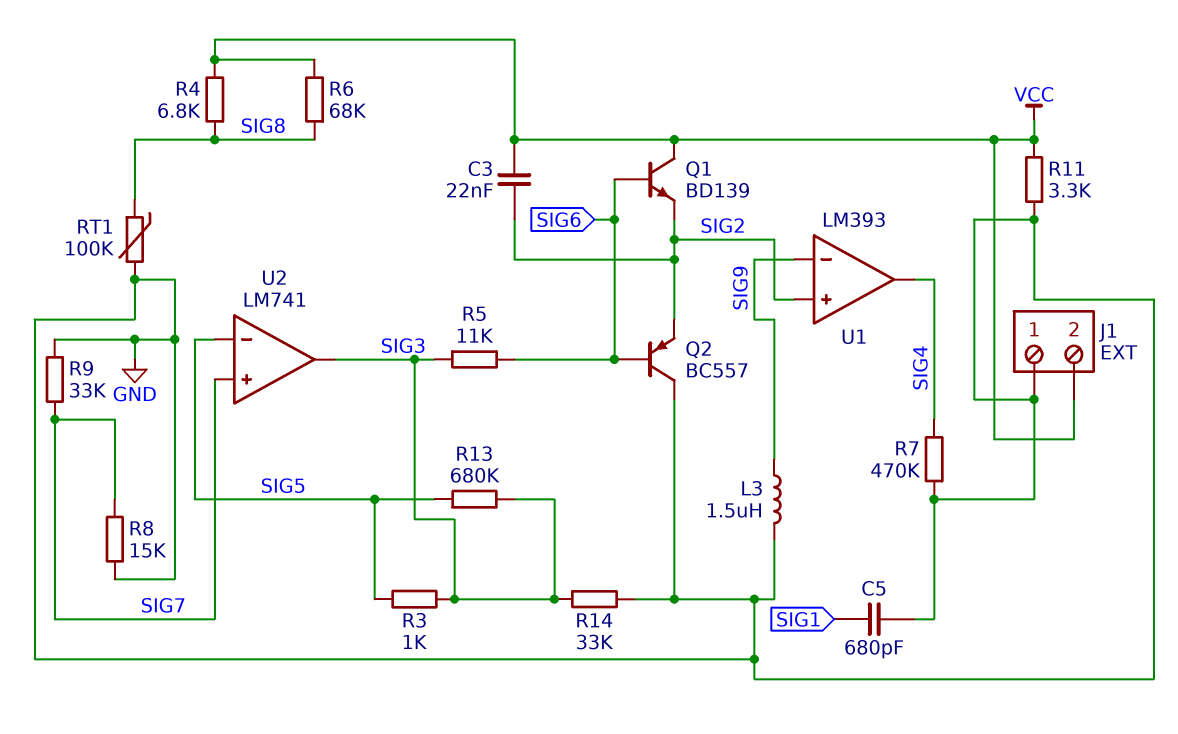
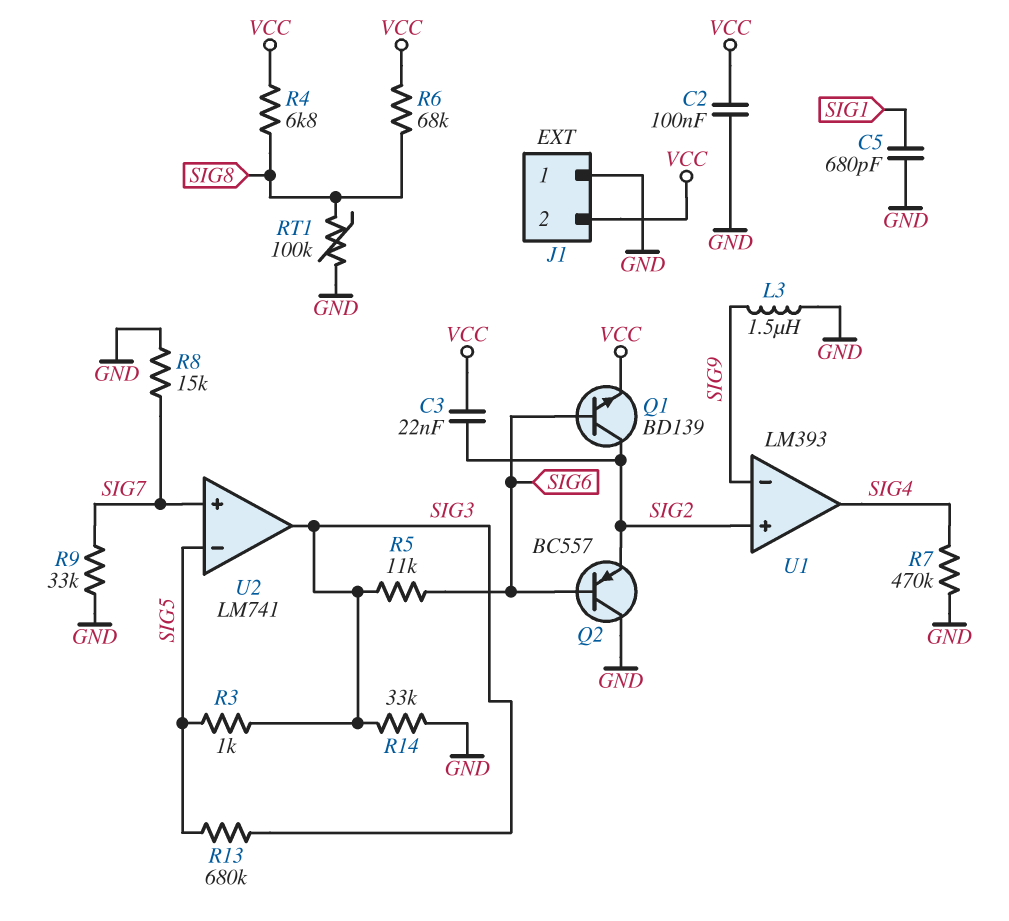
C2: none -> 100nF (GND, VCC)
Q1: NPN BD139 (B SIG6, C VCC, E SIG2) -> NPN BD139 (B SIG6, C SIG2, E VCC)
R11: 3.3k (GND, VCC) -> none

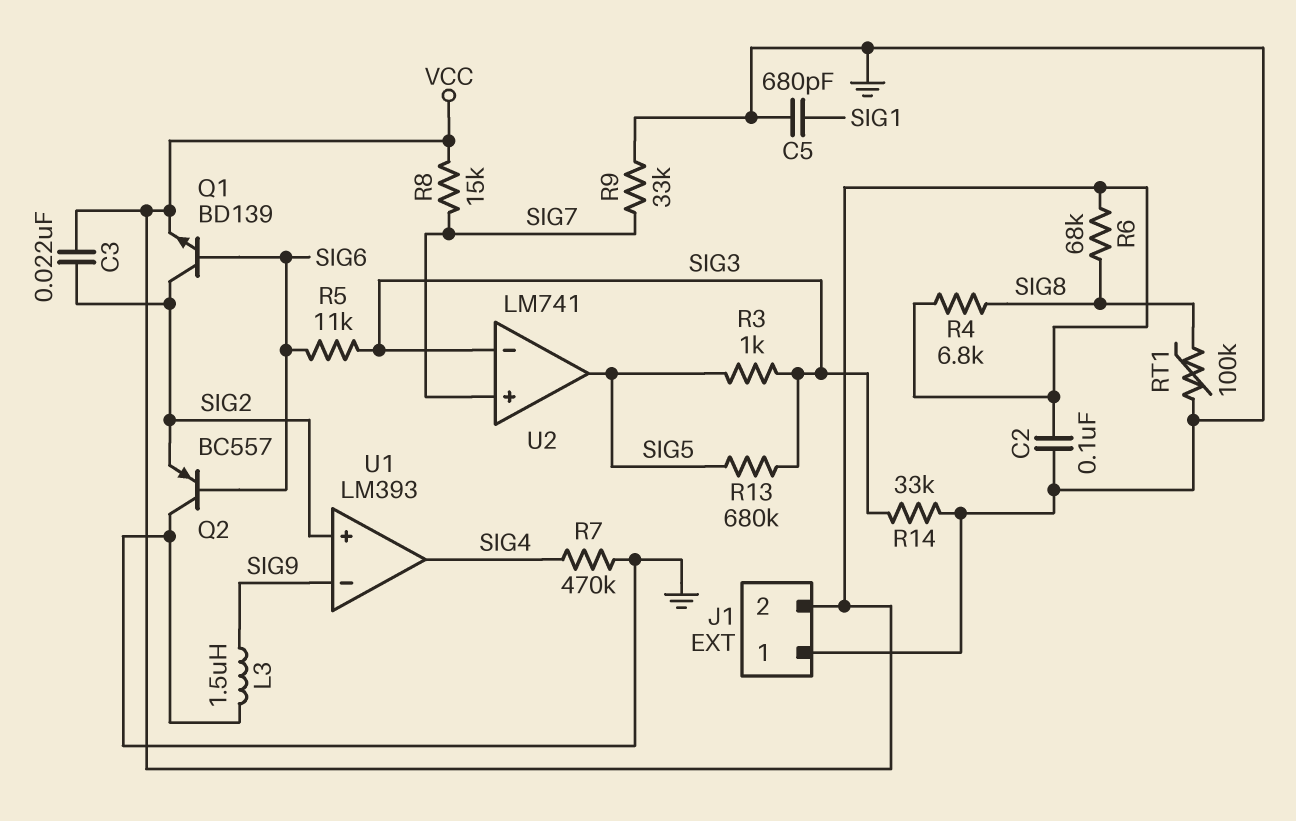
R8: 15k (GND, SIG7) -> 15k (SIG7, VCC)
U2 pin in-: SIG5 -> SIG3
U2 pin out: SIG3 -> SIG5

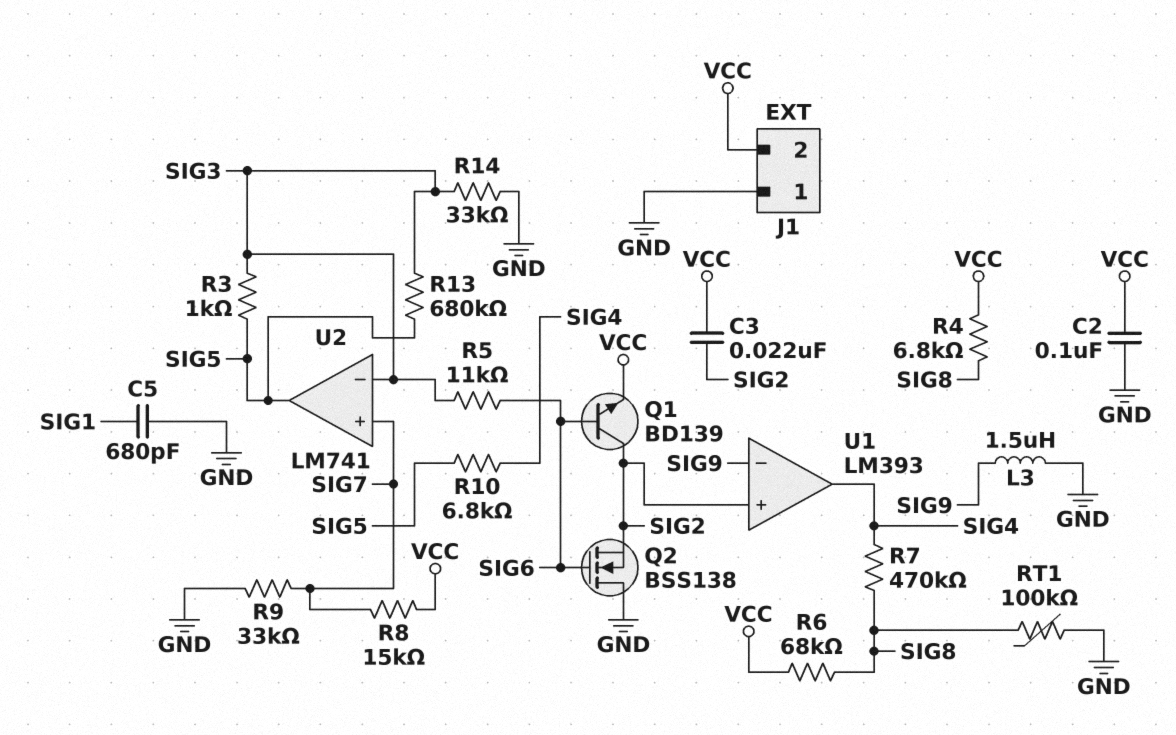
Q2: PNP BC557 (B SIG6, C GND, E SIG2) -> NMOS BSS138 (G SIG6, D GND, S SIG2)
R7: 470k (GND, SIG4) -> 470k (SIG4, SIG8)
R10: none -> 6.8k (SIG4, SIG5)

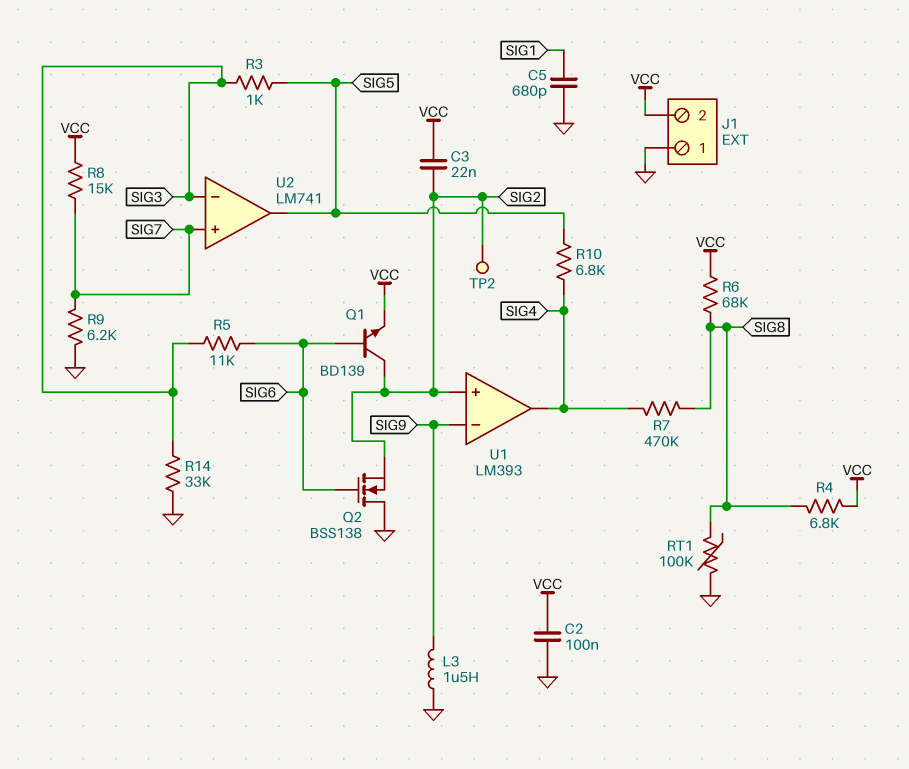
R9: 33k (GND, SIG7) -> 6.2k (GND, SIG7)
R13: 680k (SIG3, SIG5) -> none
TP2: none -> test point (SIG2)

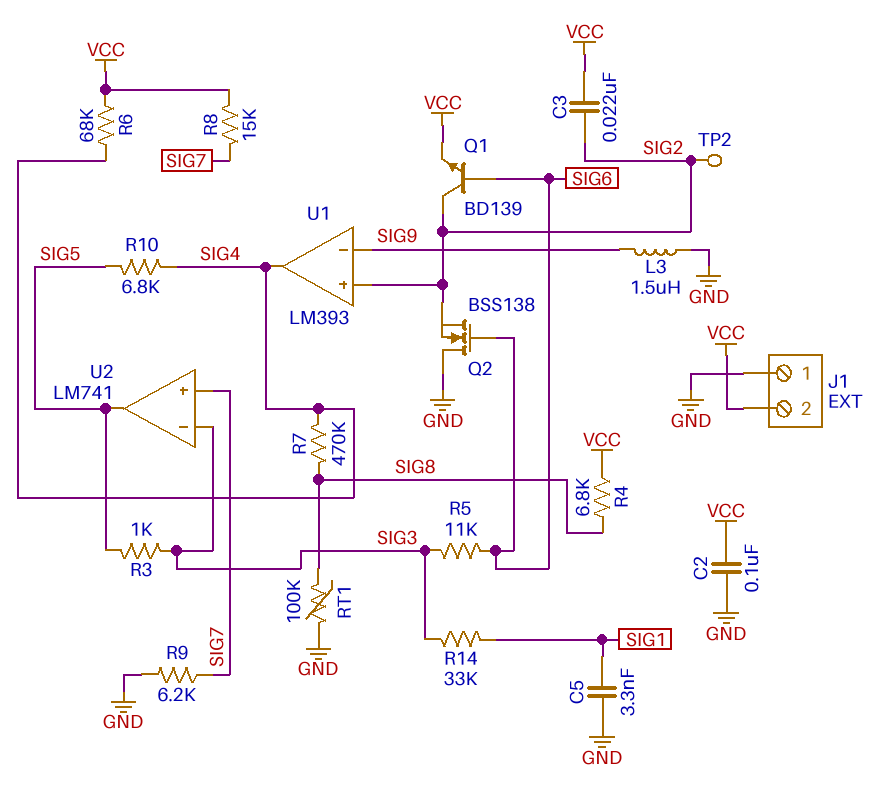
C5: 680pF (GND, SIG1) -> 3.3nF (GND, SIG1)
R6: 68k (SIG8, VCC) -> 68k (SIG4, VCC)
R14: 33k (GND, SIG3) -> 33k (SIG1, SIG3)

